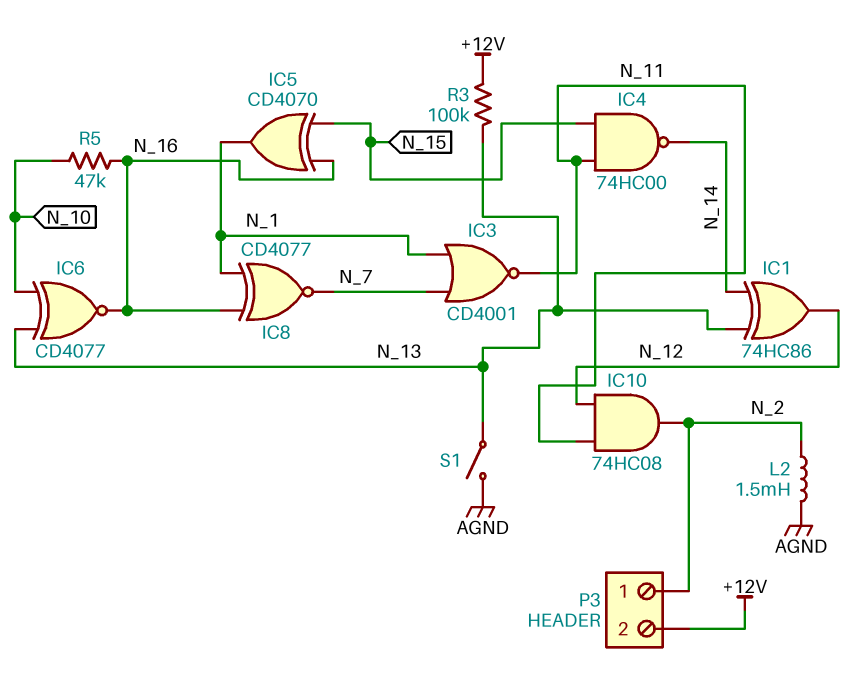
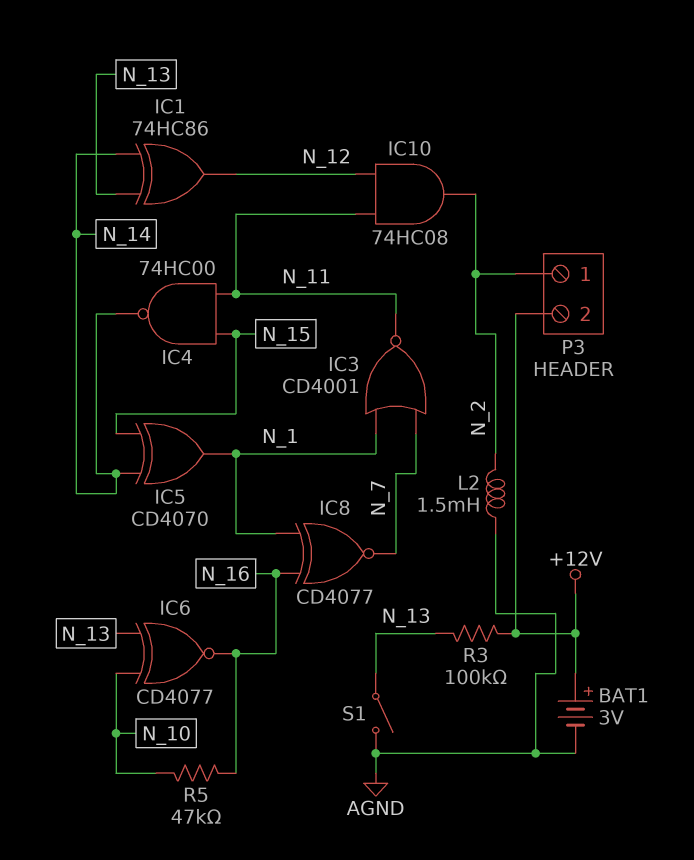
BAT1: none -> 3V (plus +12V, minus AGND)
IC5: XOR CD4070 (in N_15, in N_16, out N_1) -> XOR CD4070 (in N_14, in N_15, out N_1)

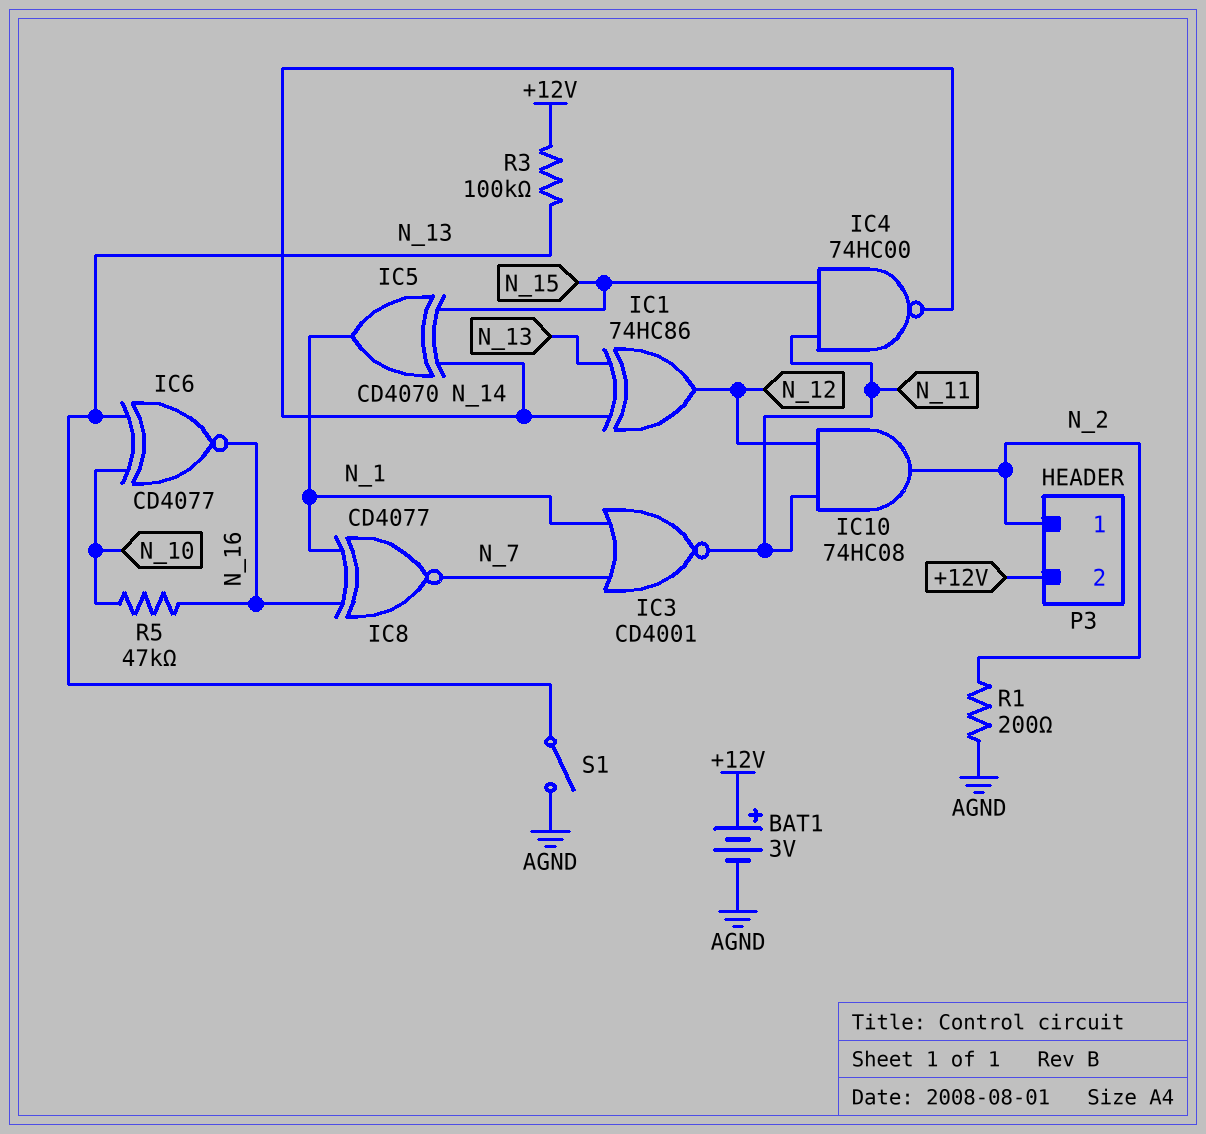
L2: 1.5mH (AGND, N_2) -> none
R1: none -> 200 (AGND, N_2)

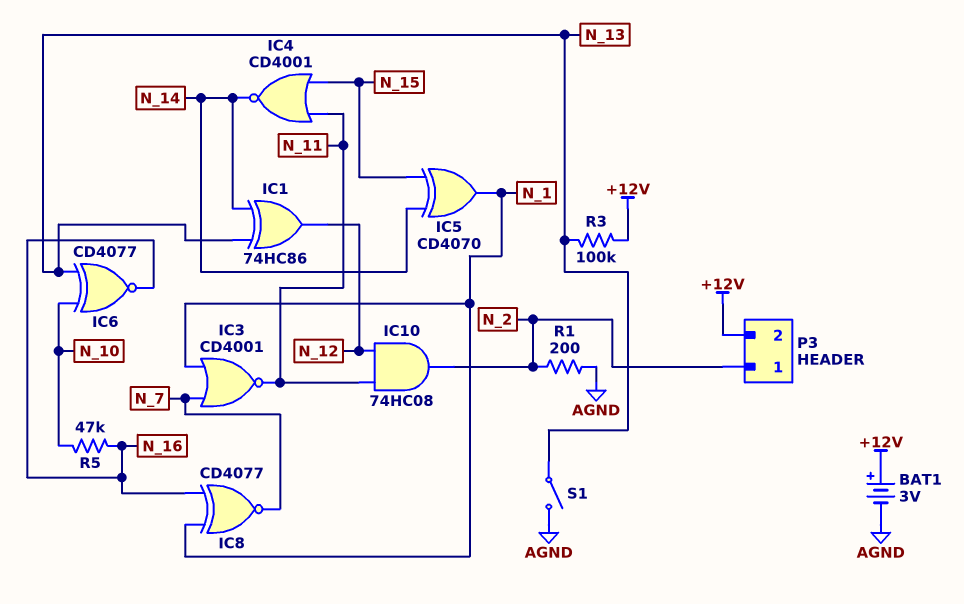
IC4: NAND 74HC00 (in N_11, in N_15, out N_14) -> NOR CD4001 (in N_11, in N_15, out N_14)

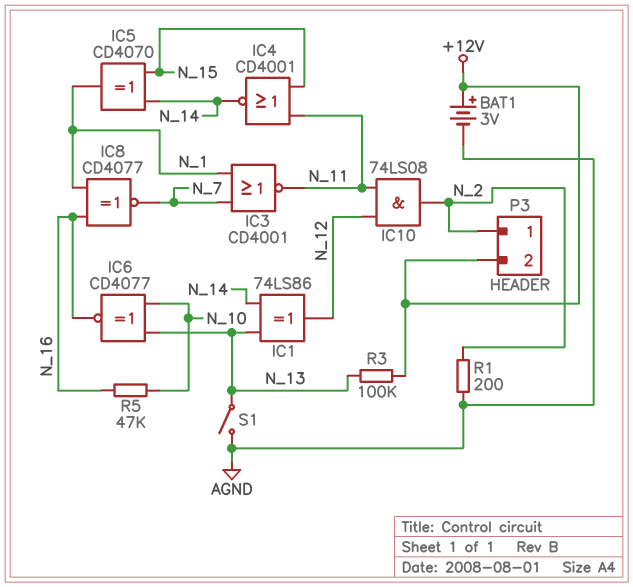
IC1: XOR 74HC86 (in N_13, in N_14, out N_12) -> XOR 74LS86 (in N_13, in N_14, out N_12)
IC10: AND 74HC08 (in N_11, in N_12, out N_2) -> AND 74LS08 (in N_11, in N_12, out N_2)

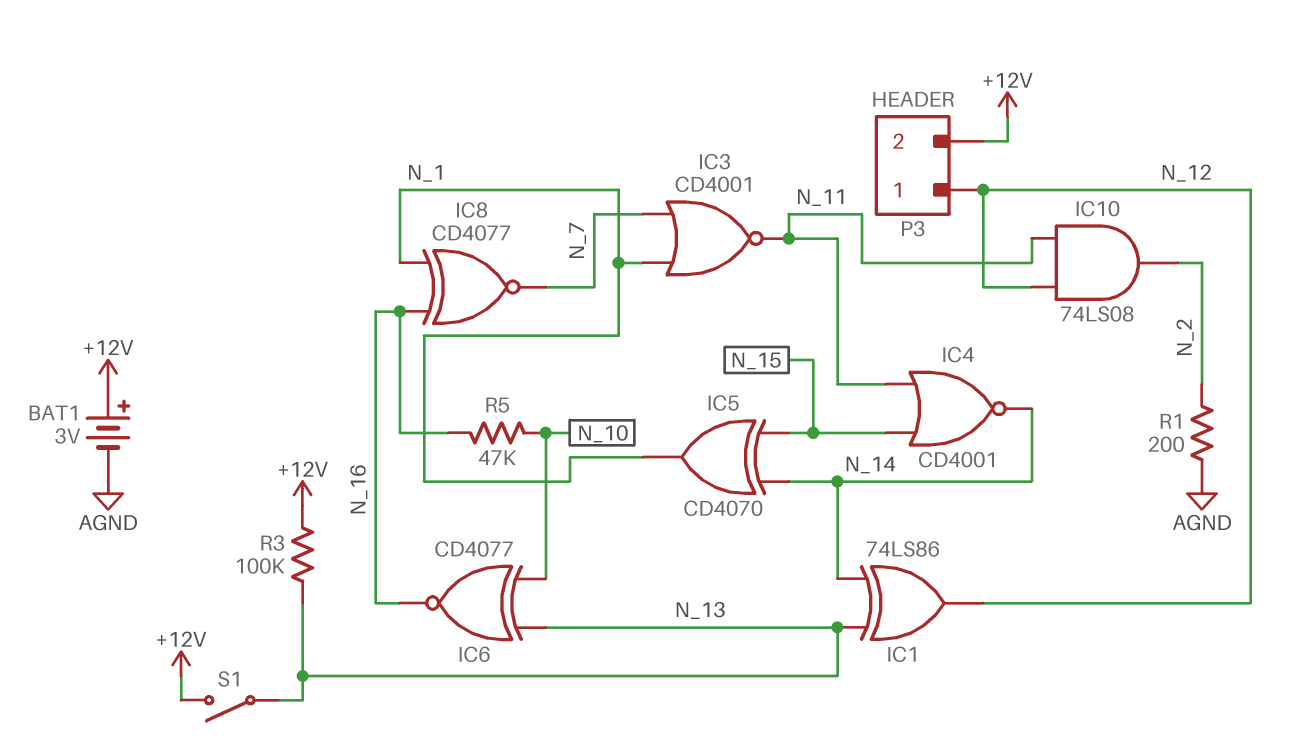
P3 pin 1: N_2 -> N_12
S1: switch (AGND, N_13) -> switch (+12V, N_13)

